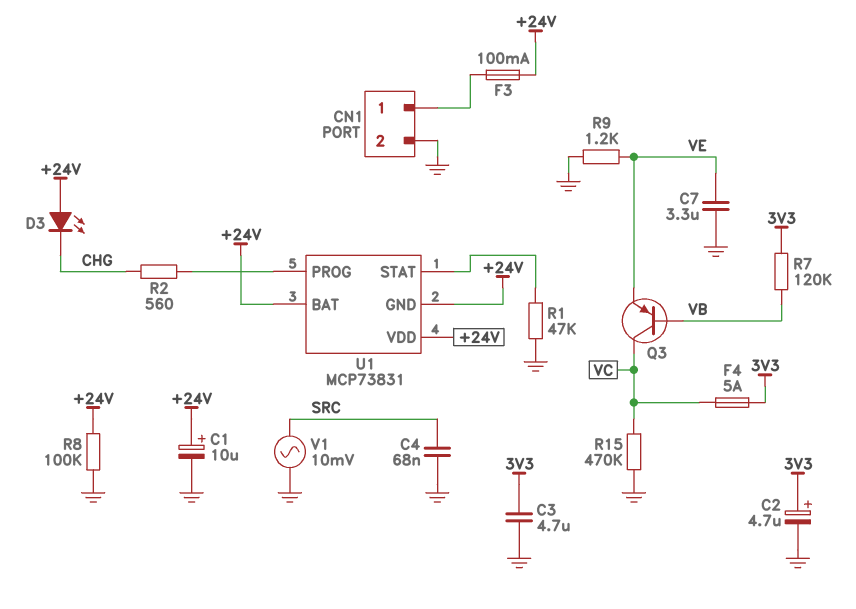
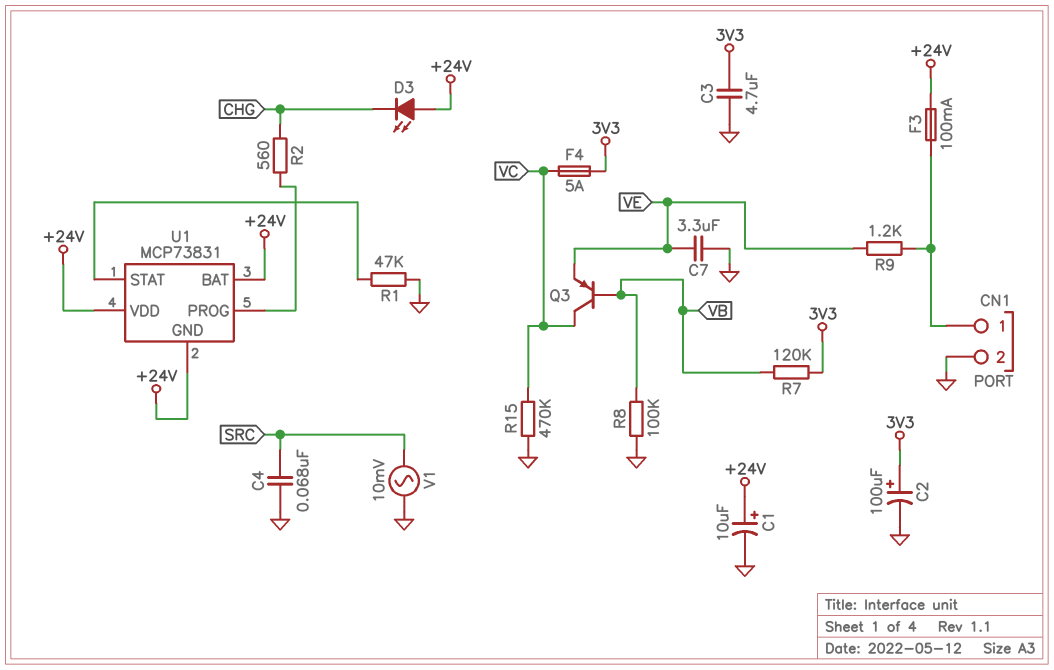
C2: 4.7uF (plus 3V3, minus GND) -> 100uF (plus 3V3, minus GND)
R8: 100k (+24V, GND) -> 100k (GND, VB)
R9: 1.2k (GND, VE) -> 1.2k (CN1/1, VE)

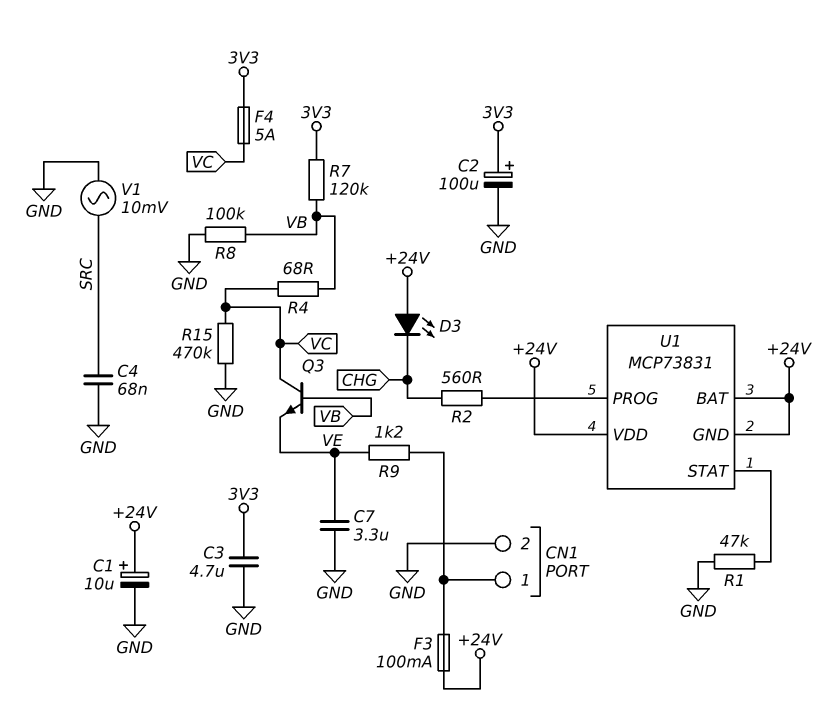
Q3: PNP (B VB, C VC, E VE) -> NPN (B VB, C VC, E VE)
R4: none -> 68 (VB, VC)

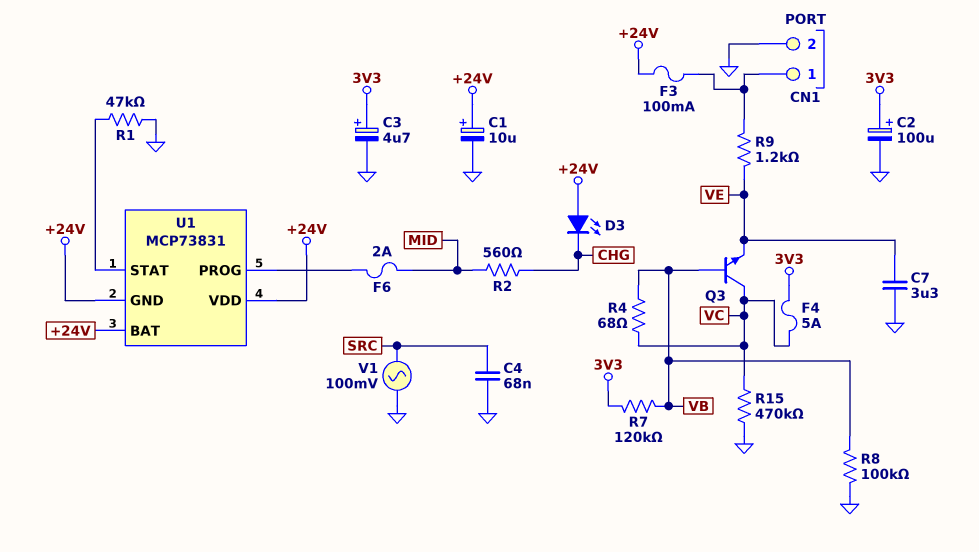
C3: 4.7uF (3V3, GND) -> 4.7uF (plus 3V3, minus GND)
F6: none -> 2A (MID, U1/PROG)
R2: 560 (CHG, U1/PROG) -> 560 (CHG, MID)
V1: AC 10mV (GND, SRC) -> AC 100mV (GND, SRC)

